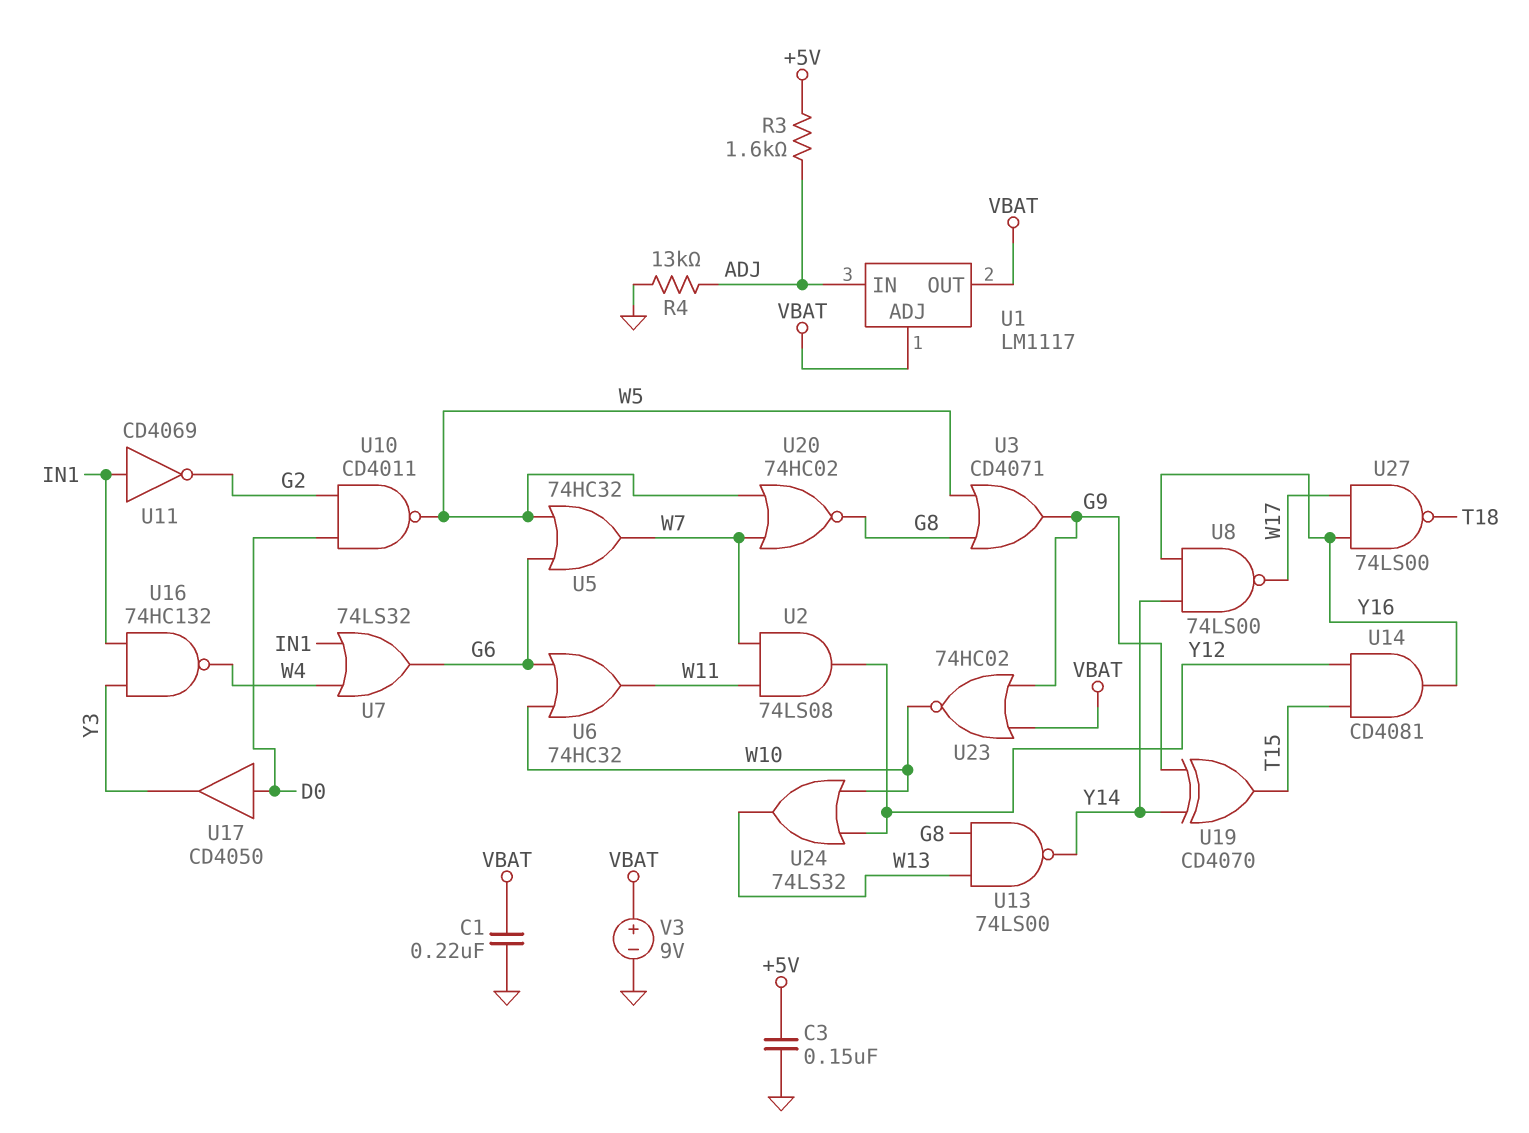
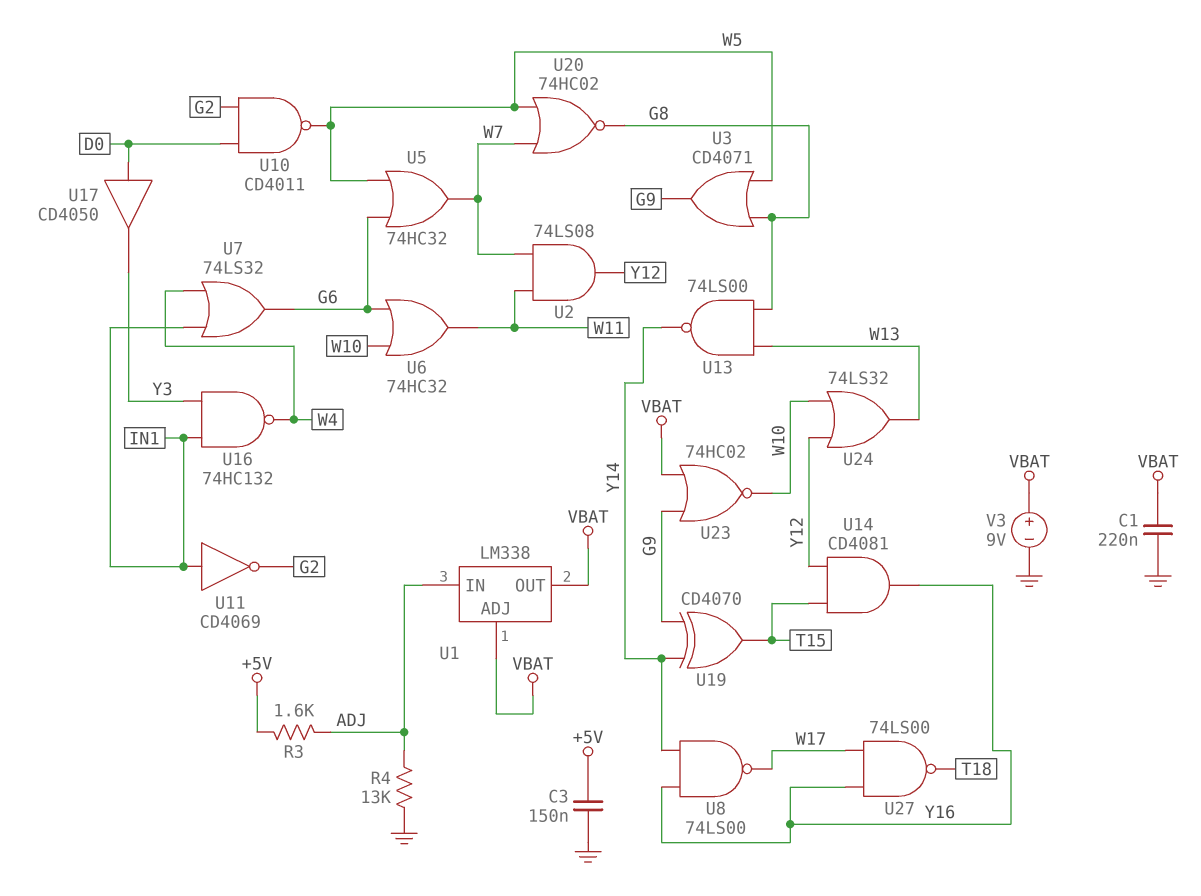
U1: LM1117 -> LM338

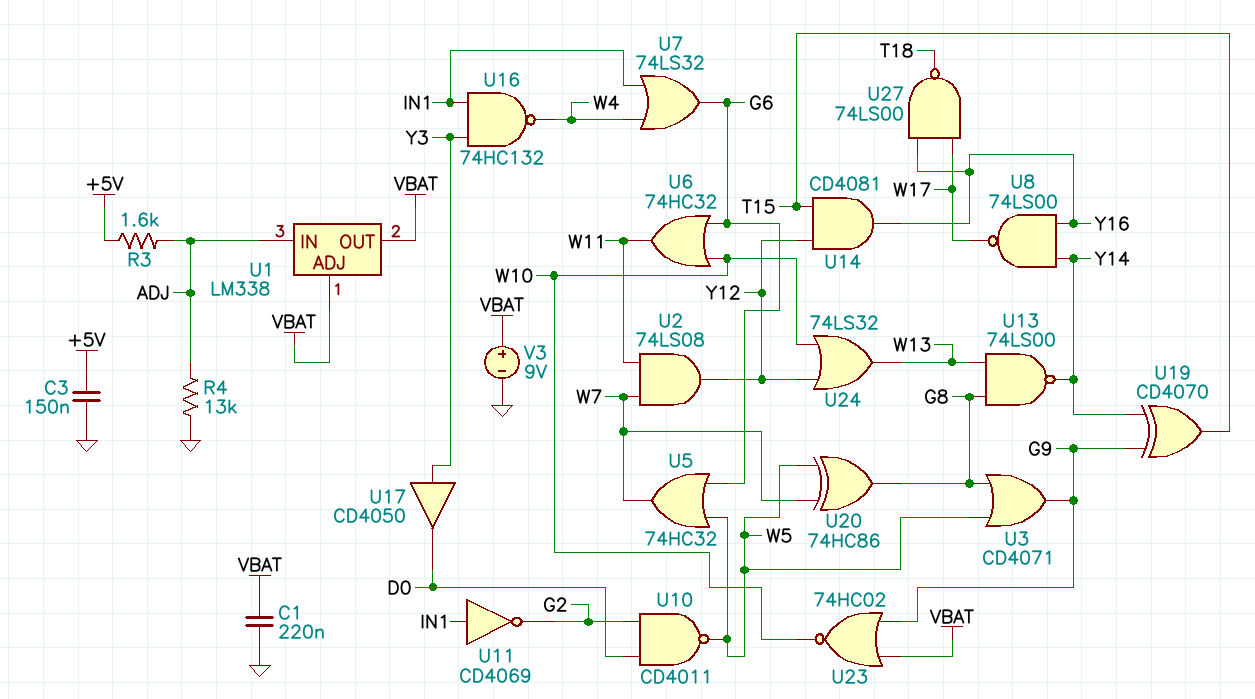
U17: buffer CD4050 (in D0, out Y3) -> buffer CD4050 (in Y3, out D0)
U20: NOR 74HC02 (in W5, in W7, out G8) -> XOR 74HC86 (in W5, in W7, out G8)

